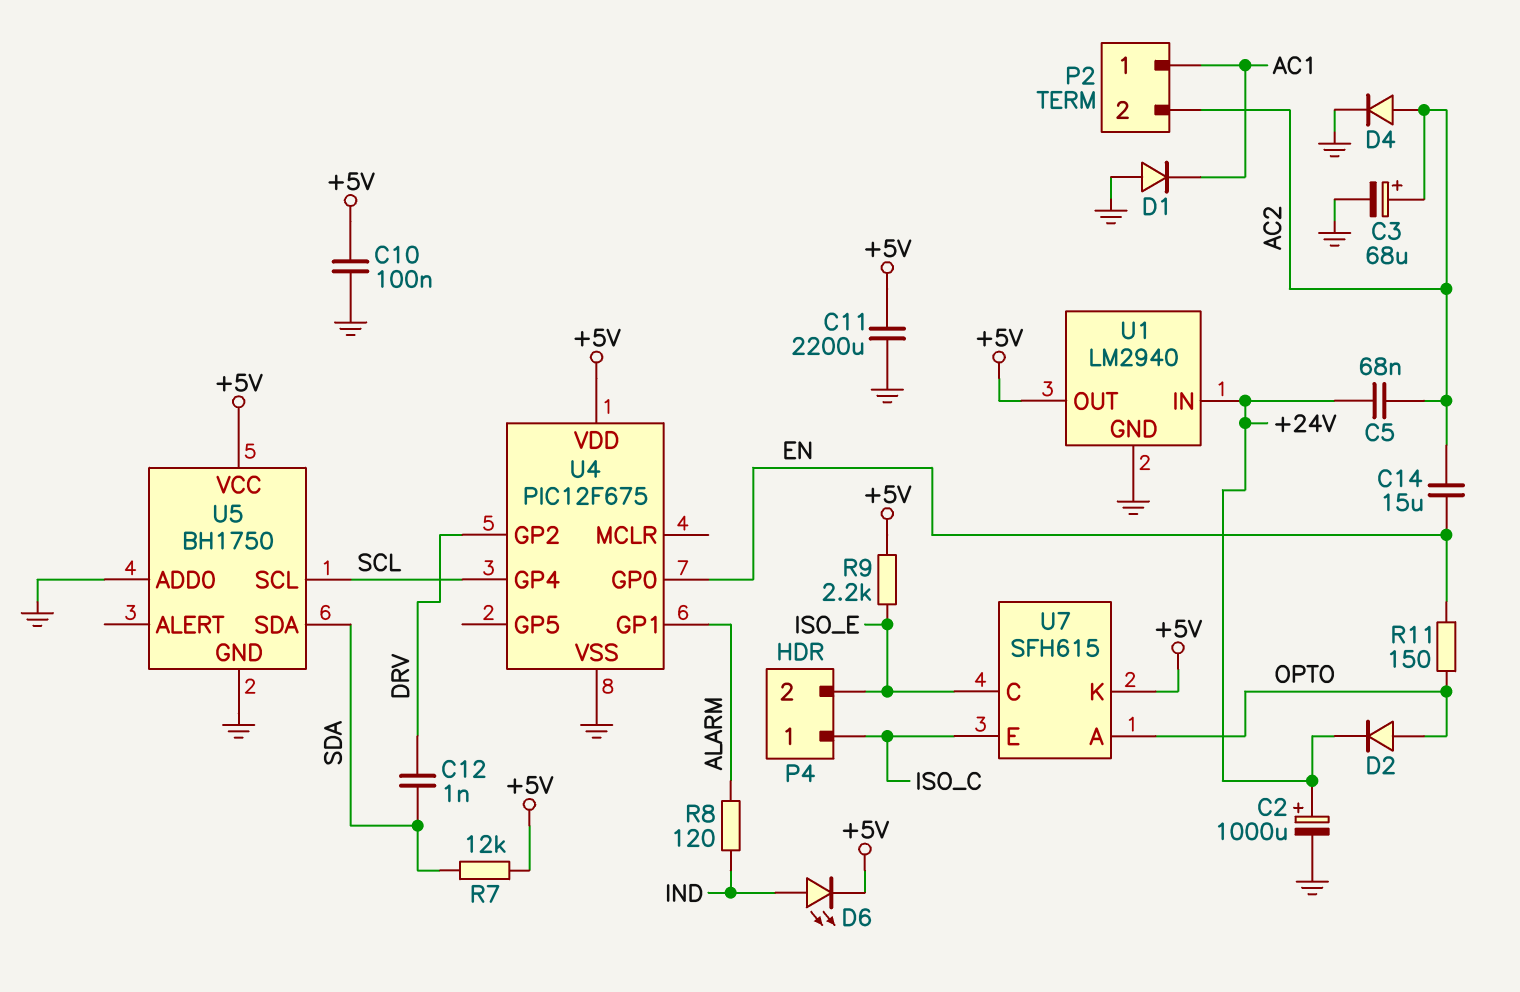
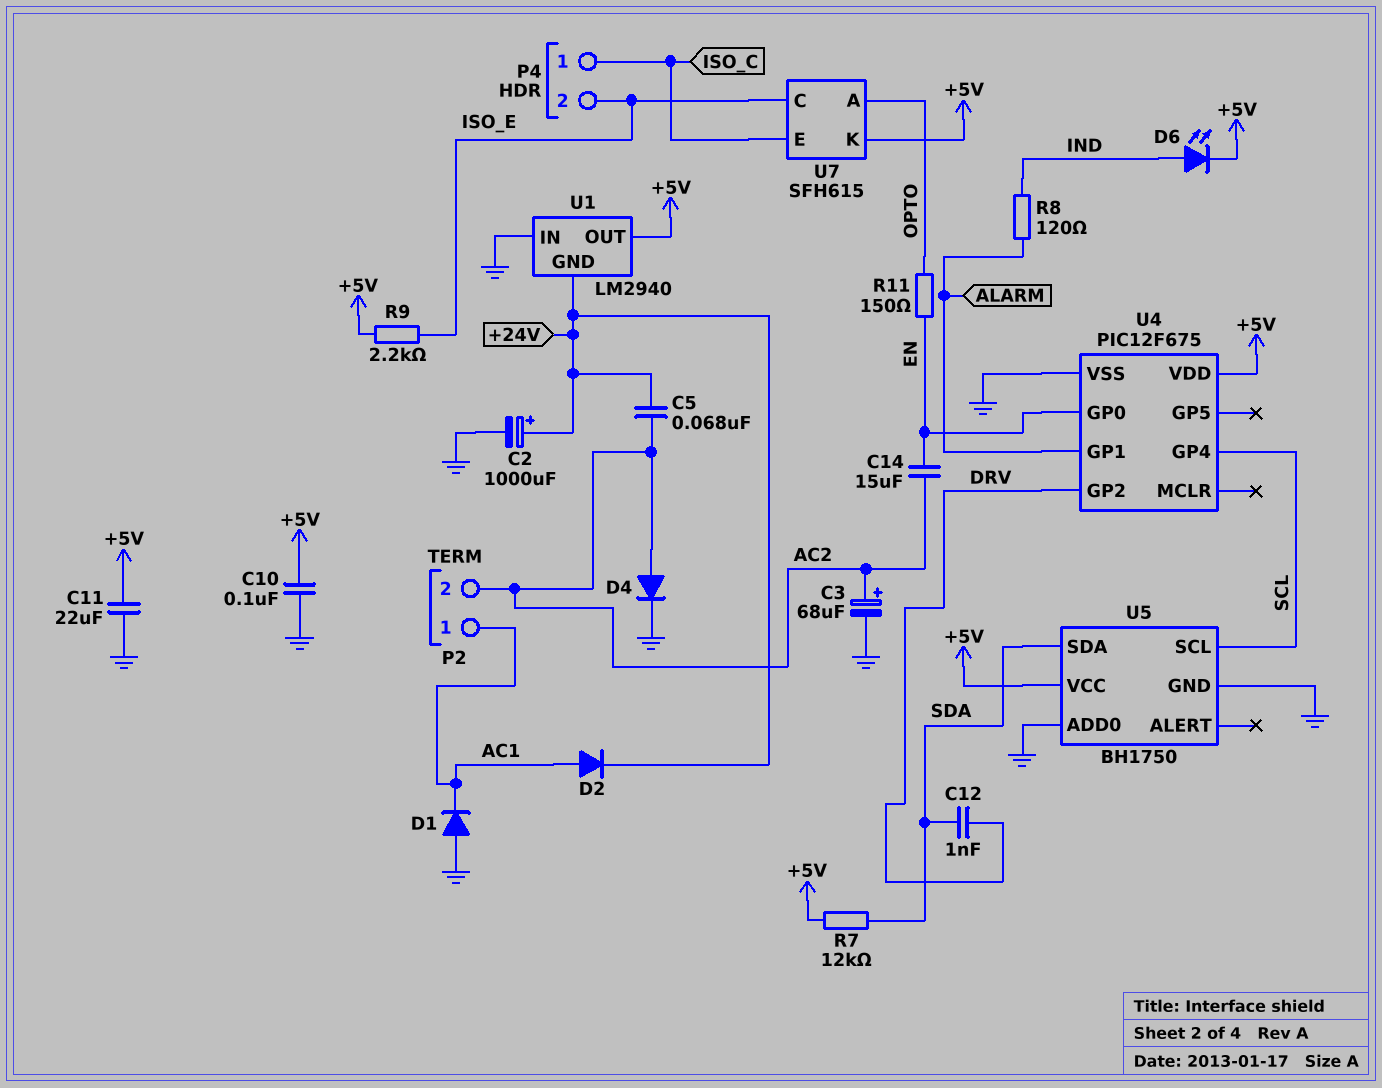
C11: 2200uF (+5V, GND) -> 22uF (+5V, GND)
D2: diode (A OPTO, K +24V) -> diode (A AC1, K +24V)
U1 pin GND: GND -> +24V
U1 pin IN: +24V -> GND

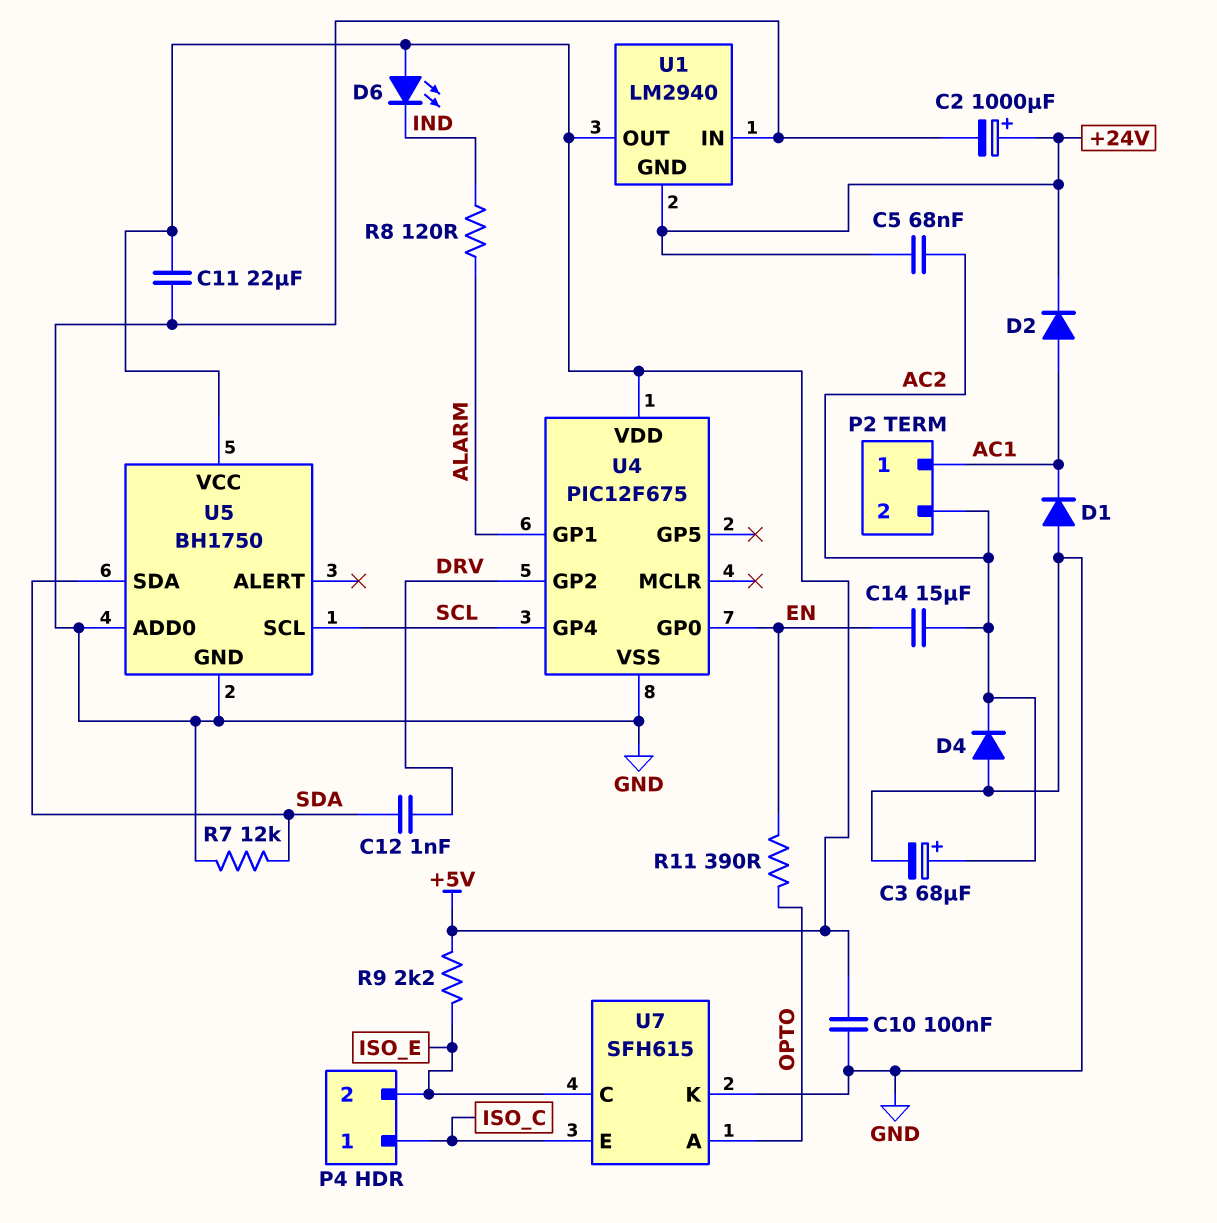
D4: diode (A AC2, K GND) -> diode (A GND, K AC2)
D6: LED (A IND, K +5V) -> LED (A +5V, K IND)
R7: 12k (+5V, SDA) -> 12k (GND, SDA)
R11: 150 (EN, OPTO) -> 390 (EN, OPTO)
U7 pin K: +5V -> GND

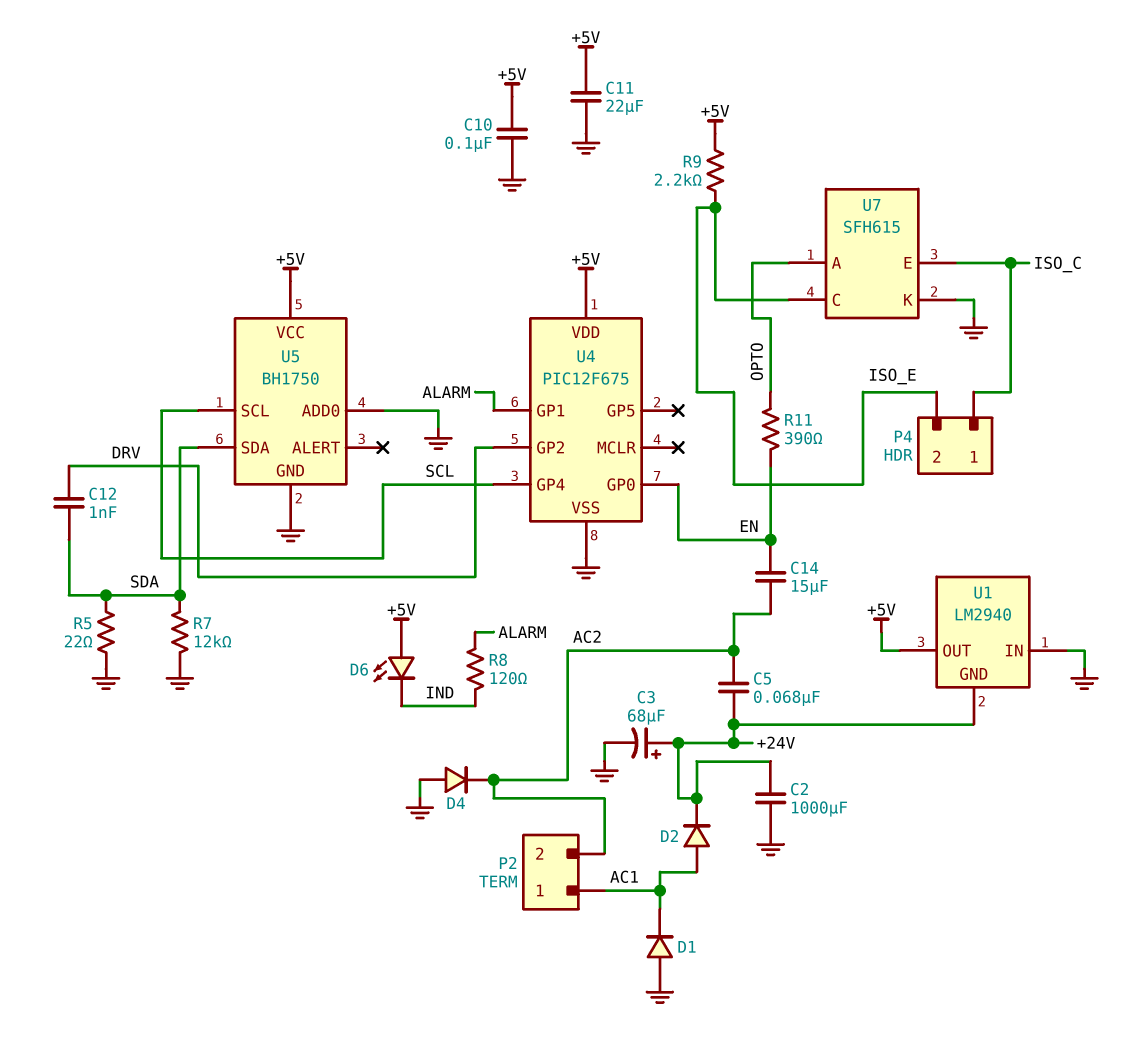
C2: 1000uF (plus +24V, minus GND) -> 1000uF (+24V, GND)
C3: 68uF (plus AC2, minus GND) -> 68uF (plus +24V, minus GND)
R5: none -> 22 (GND, SDA)

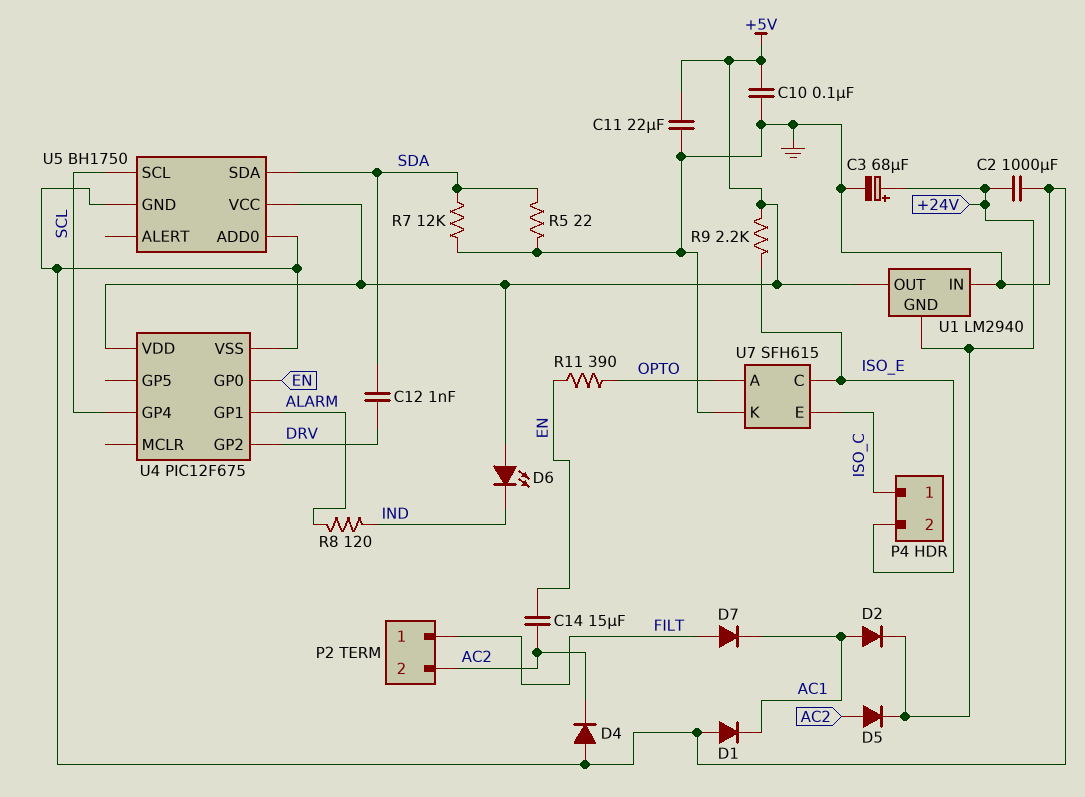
C5: 68nF (+24V, AC2) -> none
D5: none -> diode (A AC2, K +24V)
D7: none -> diode (A FILT, K AC1)
P2 pin 1: AC1 -> FILT

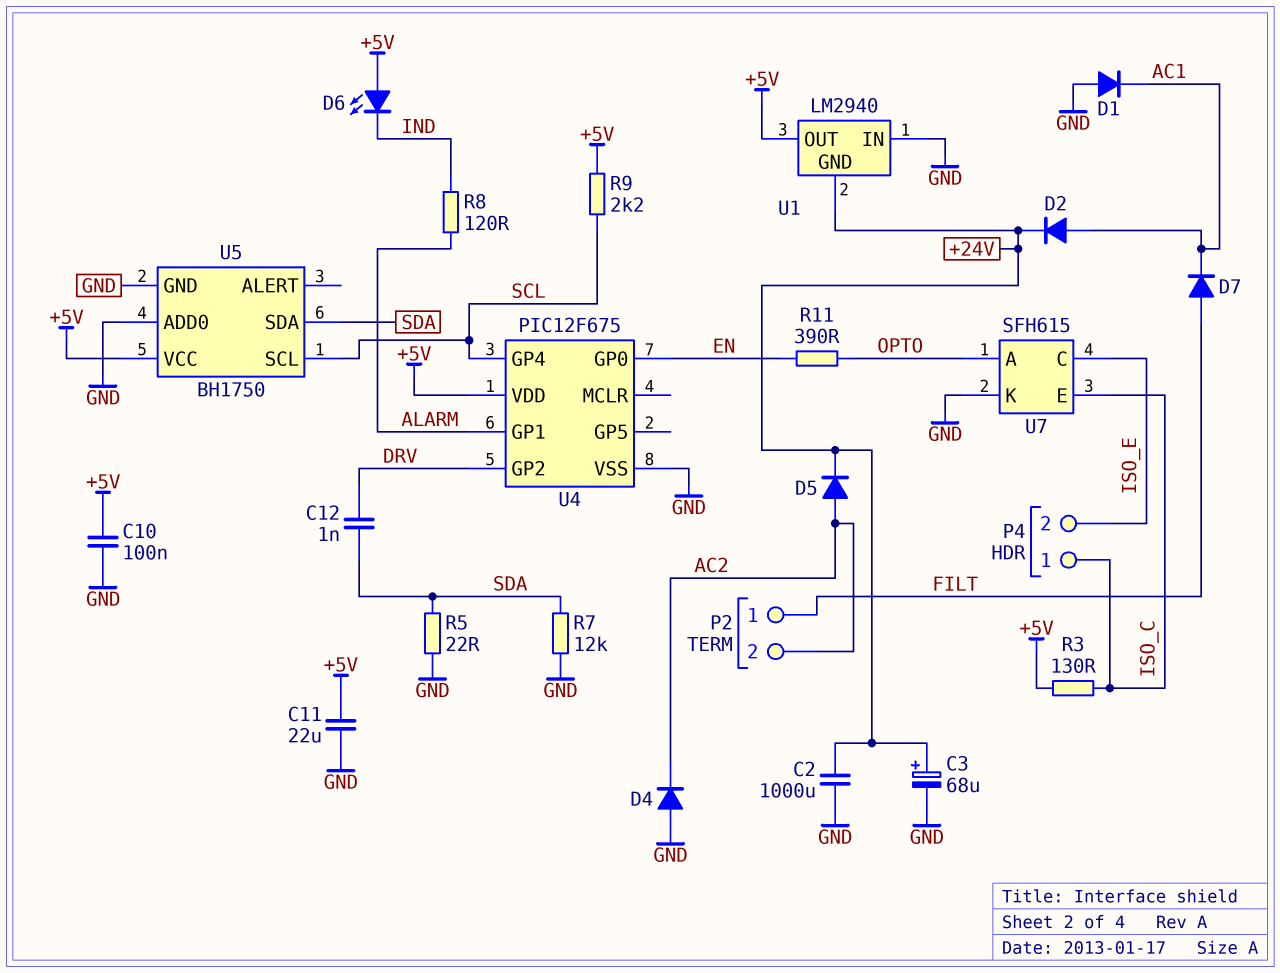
C14: 15uF (AC2, EN) -> none
R3: none -> 130 (+5V, ISO_C)
R9: 2.2k (+5V, ISO_E) -> 2.2k (+5V, SCL)

